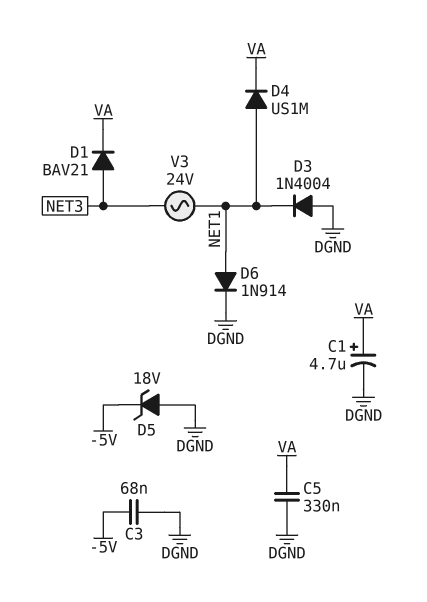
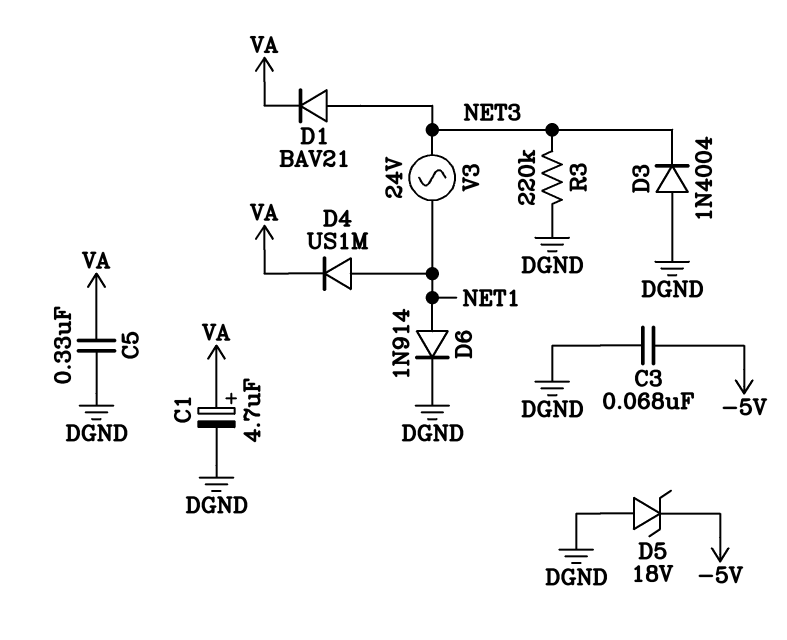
D3: diode 1N4004 (A DGND, K NET1) -> diode 1N4004 (A DGND, K NET3)
R3: none -> 220k (DGND, NET3)

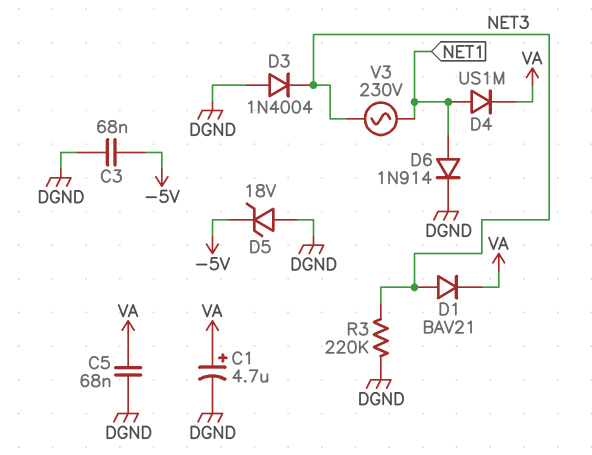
C5: 330nF (DGND, VA) -> 68nF (DGND, VA)
V3: AC 24V (NET1, NET3) -> AC 230V (NET1, NET3)

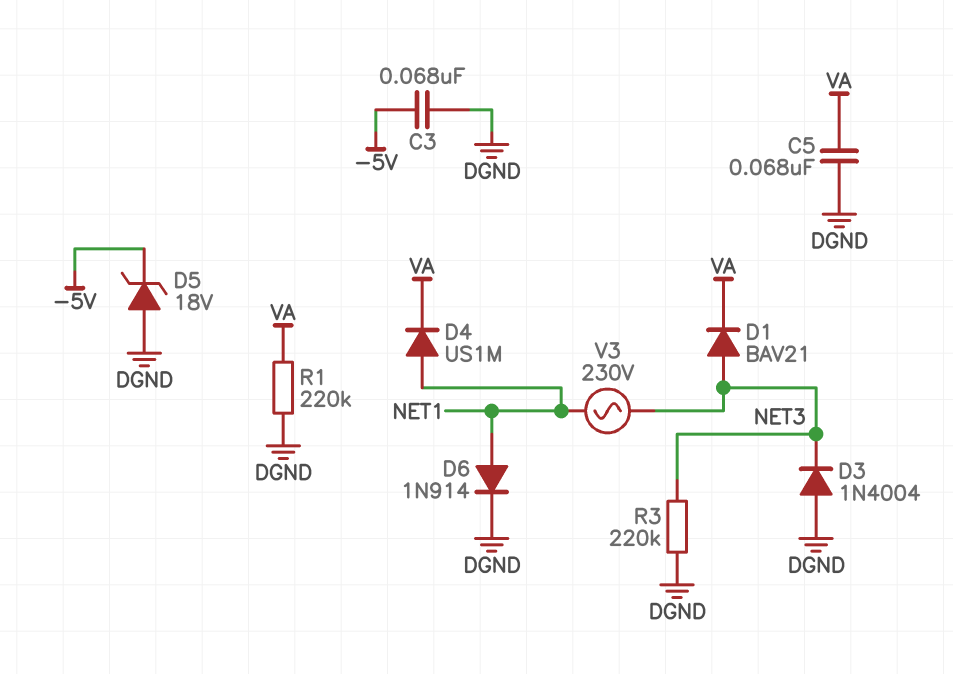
C1: 4.7uF (plus VA, minus DGND) -> none
R1: none -> 220k (DGND, VA)

